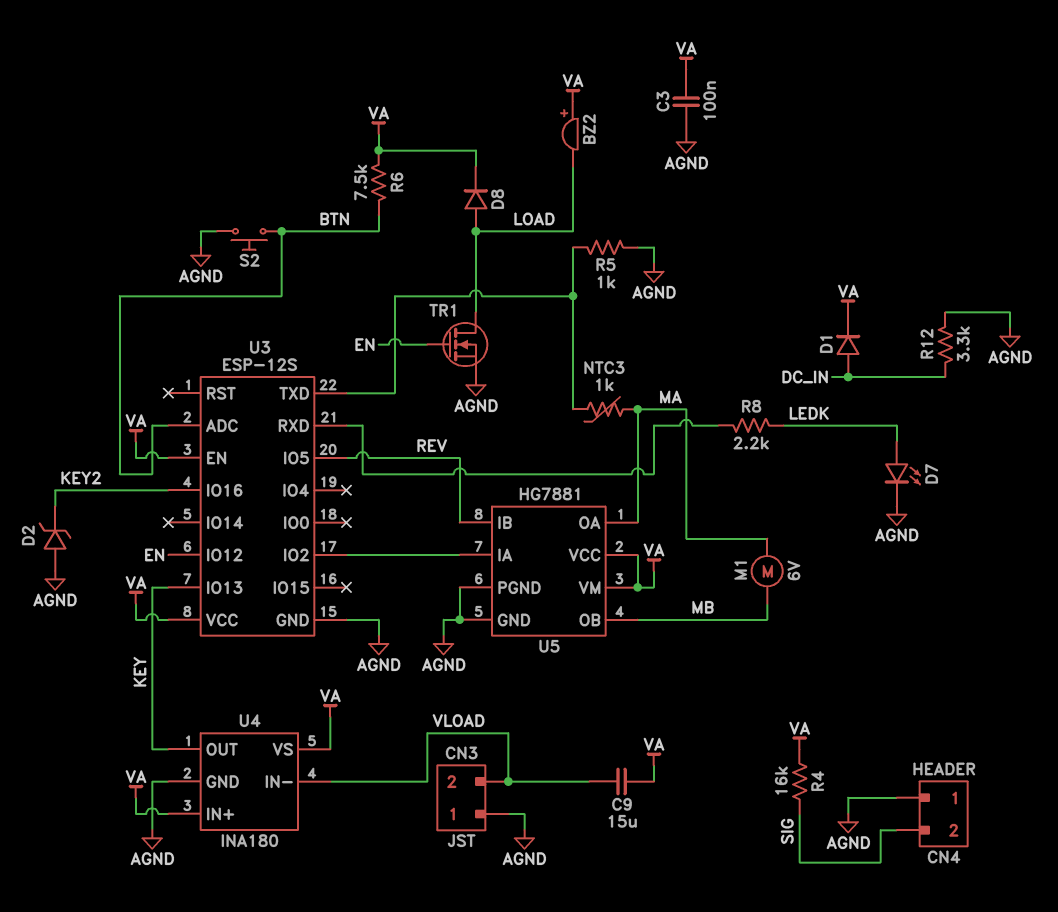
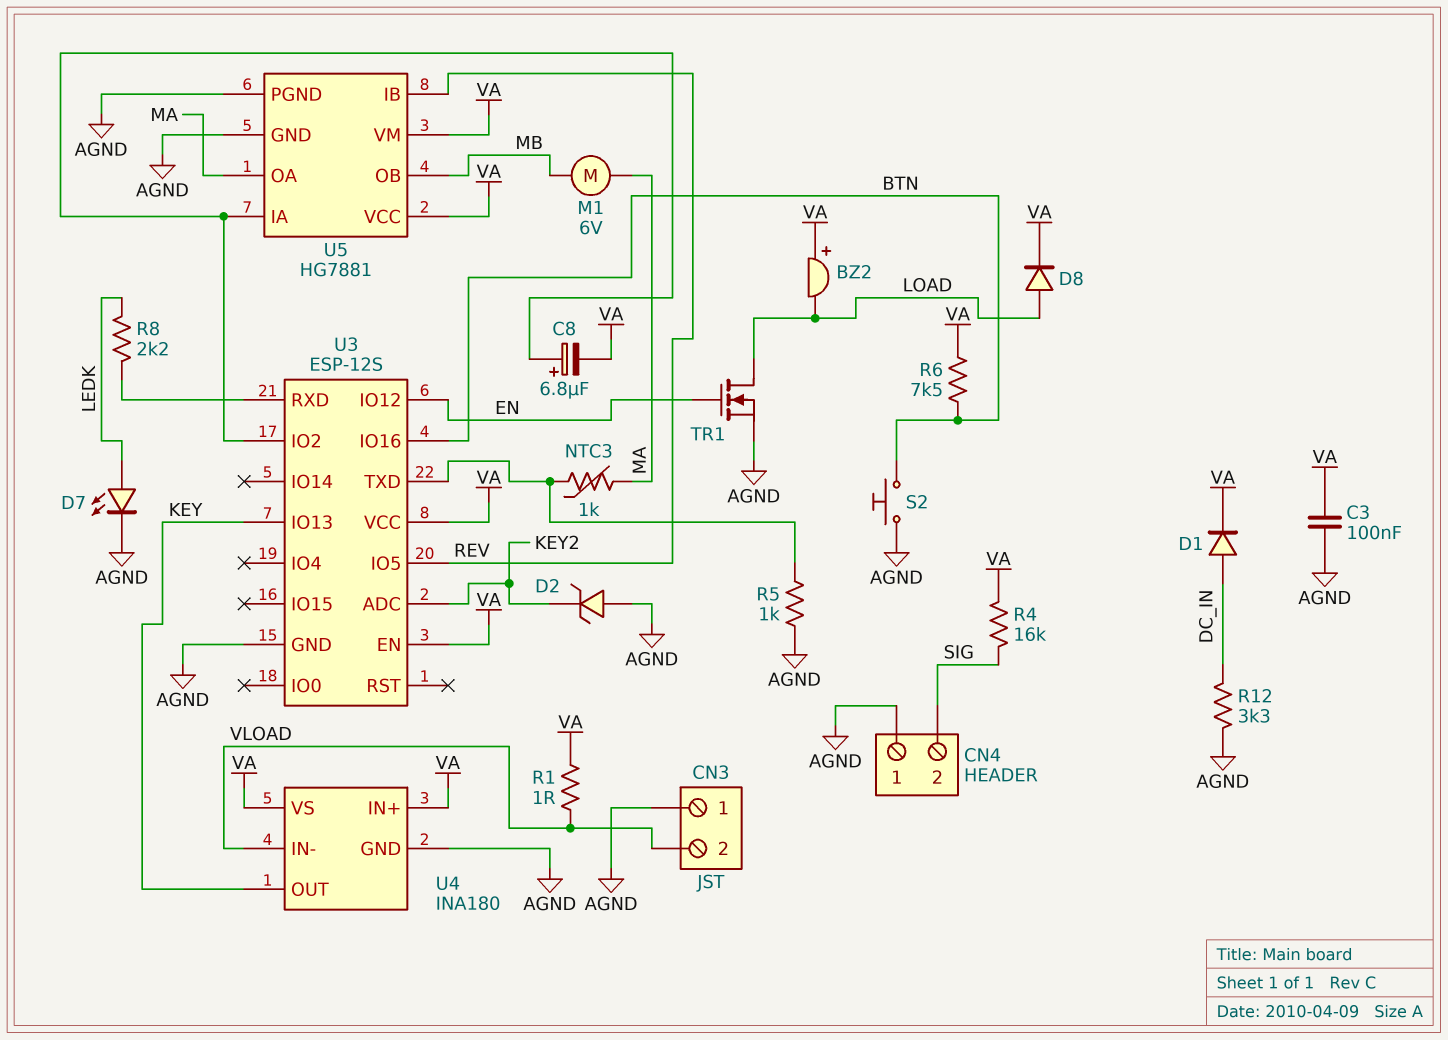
C8: none -> 6.8uF (plus U3/IO2, minus VA)
C9: 15uF (VA, VLOAD) -> none
R1: none -> 1 (VA, VLOAD)
U3 pin ADC: BTN -> KEY2
U3 pin IO16: KEY2 -> BTN

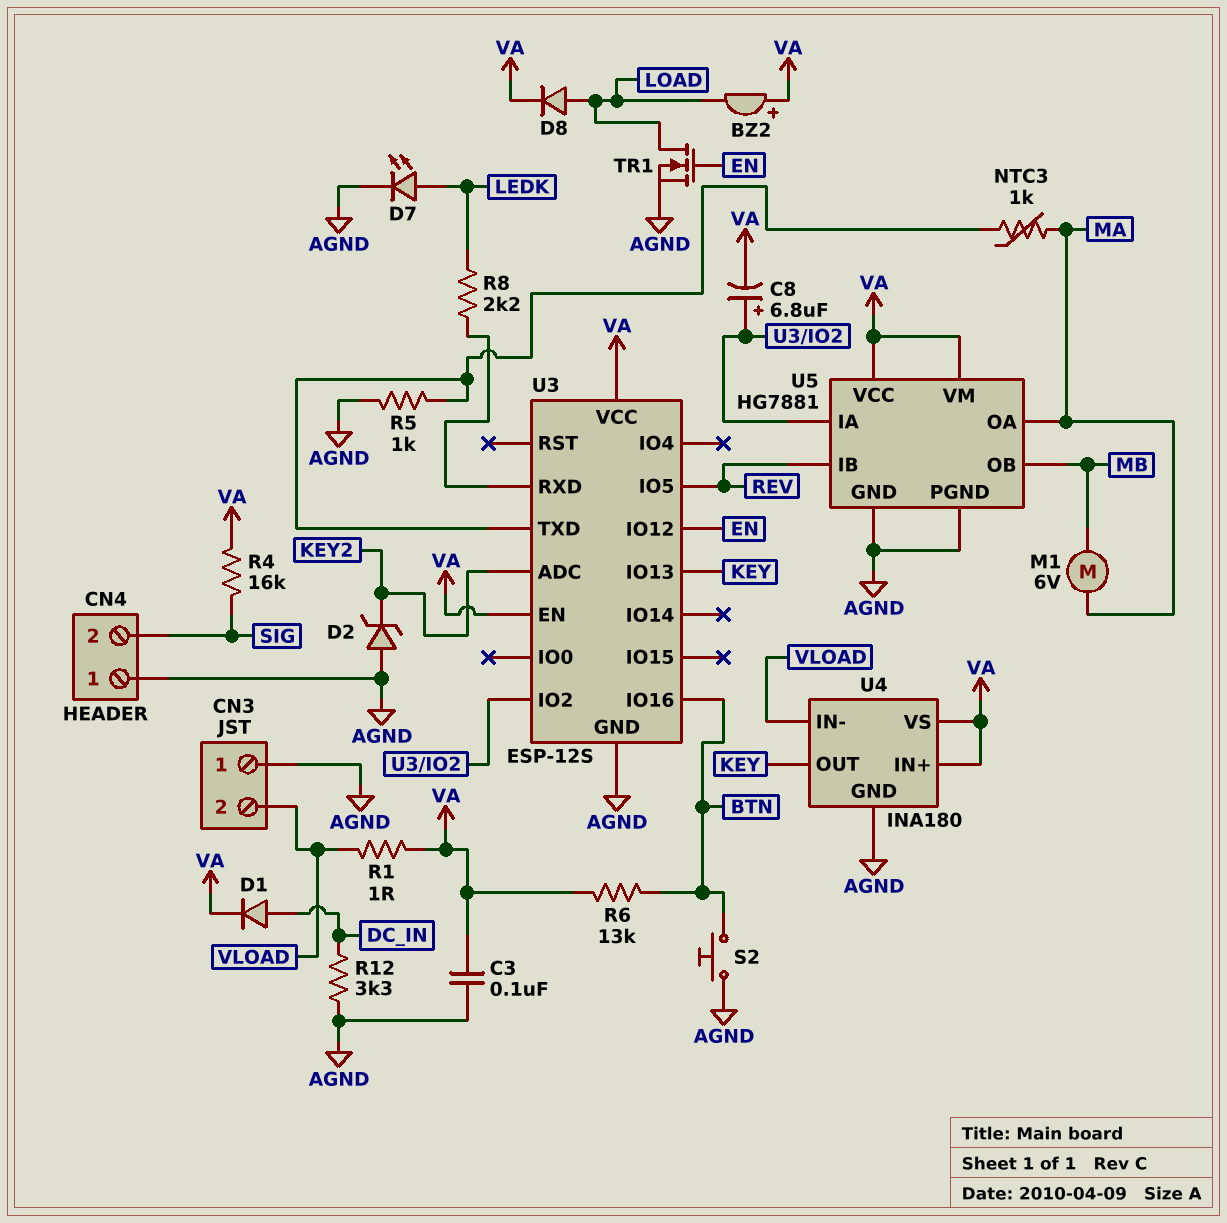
R6: 7.5k (BTN, VA) -> 13k (BTN, VA)

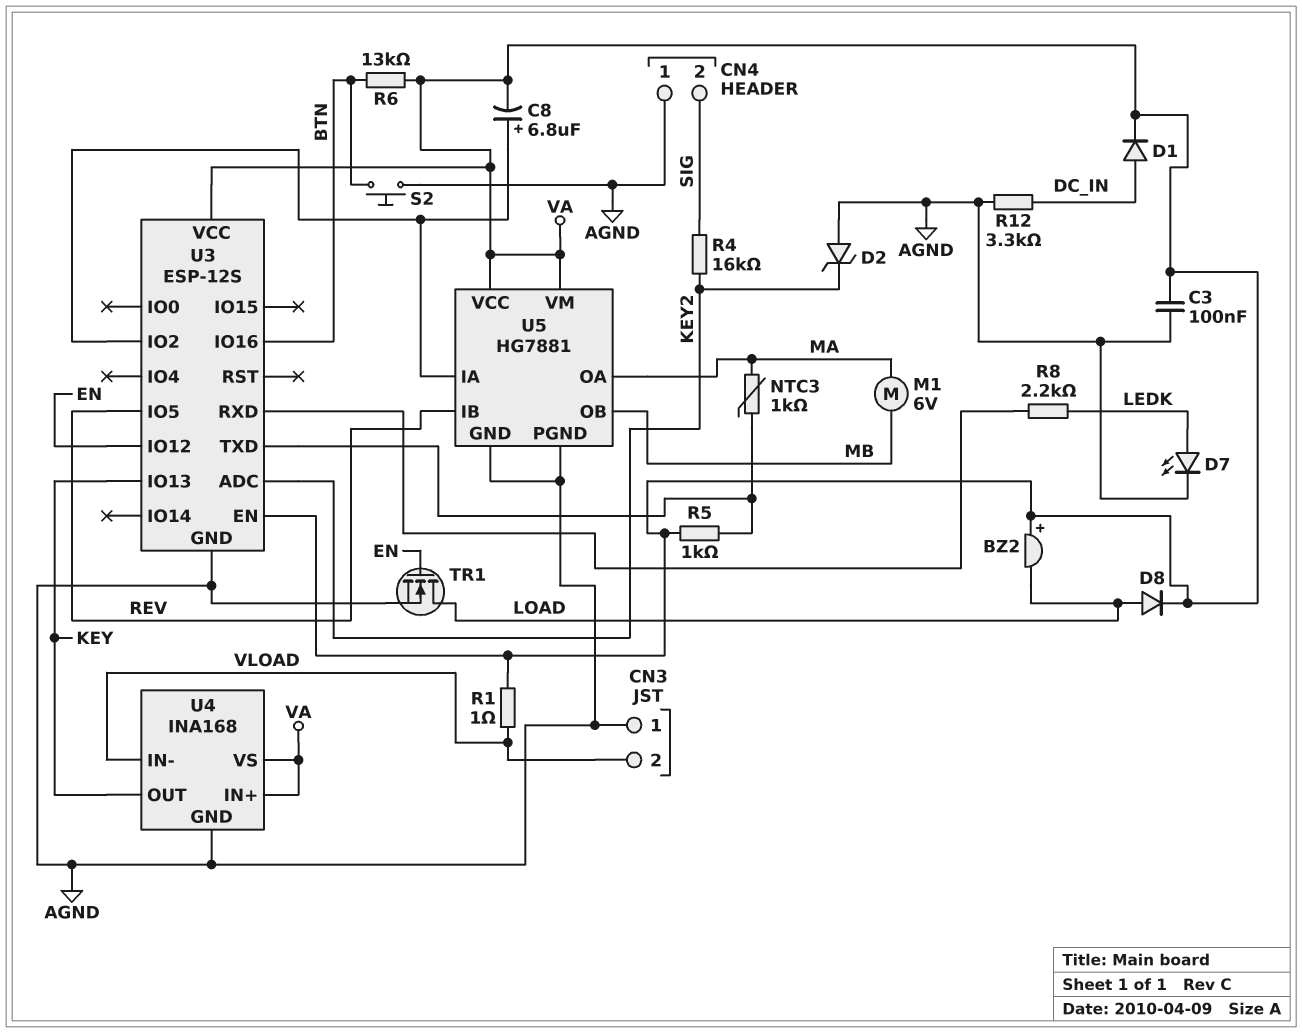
R4: 16k (SIG, VA) -> 16k (KEY2, SIG)
R5: 1k (AGND, U3/TXD) -> 1k (U3/TXD, VA)
U4: INA180 -> INA168

